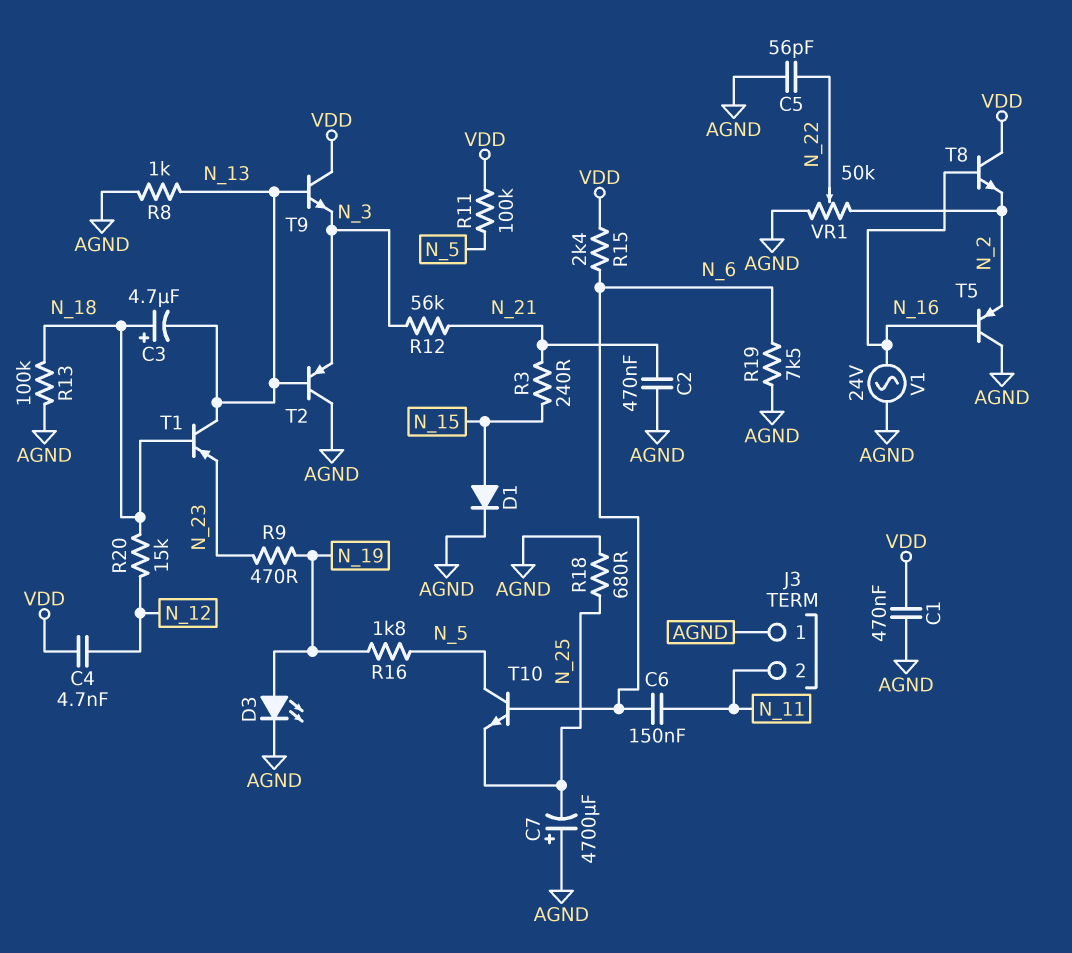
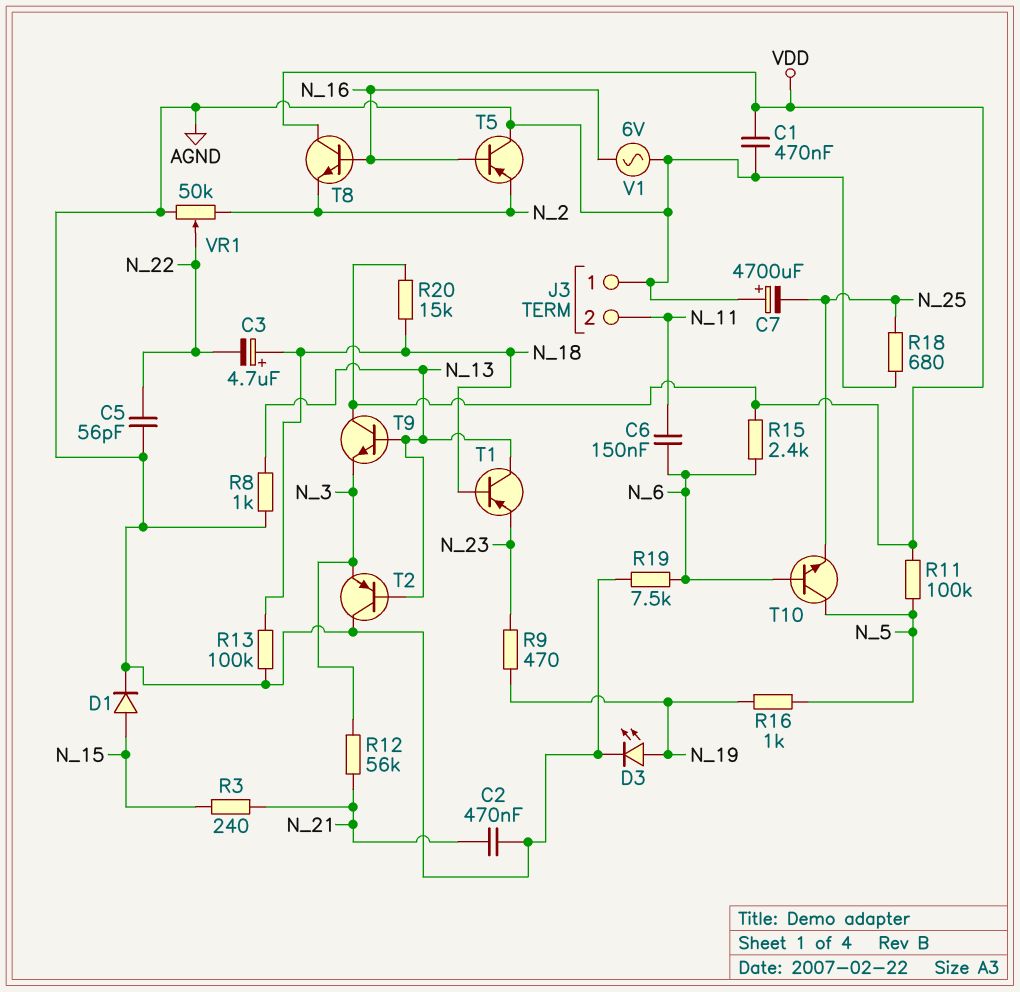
C3: 4.7uF (plus N_18, minus N_13) -> 4.7uF (plus N_18, minus N_22)
C4: 4.7nF (N_12, VDD) -> none
R16: 1.8k (N_5, N_19) -> 1k (N_5, N_19)
R20: 15k (N_12, N_18) -> 15k (N_18, VDD)
V1: AC 24V (AGND, N_16) -> AC 6V (AGND, N_16)

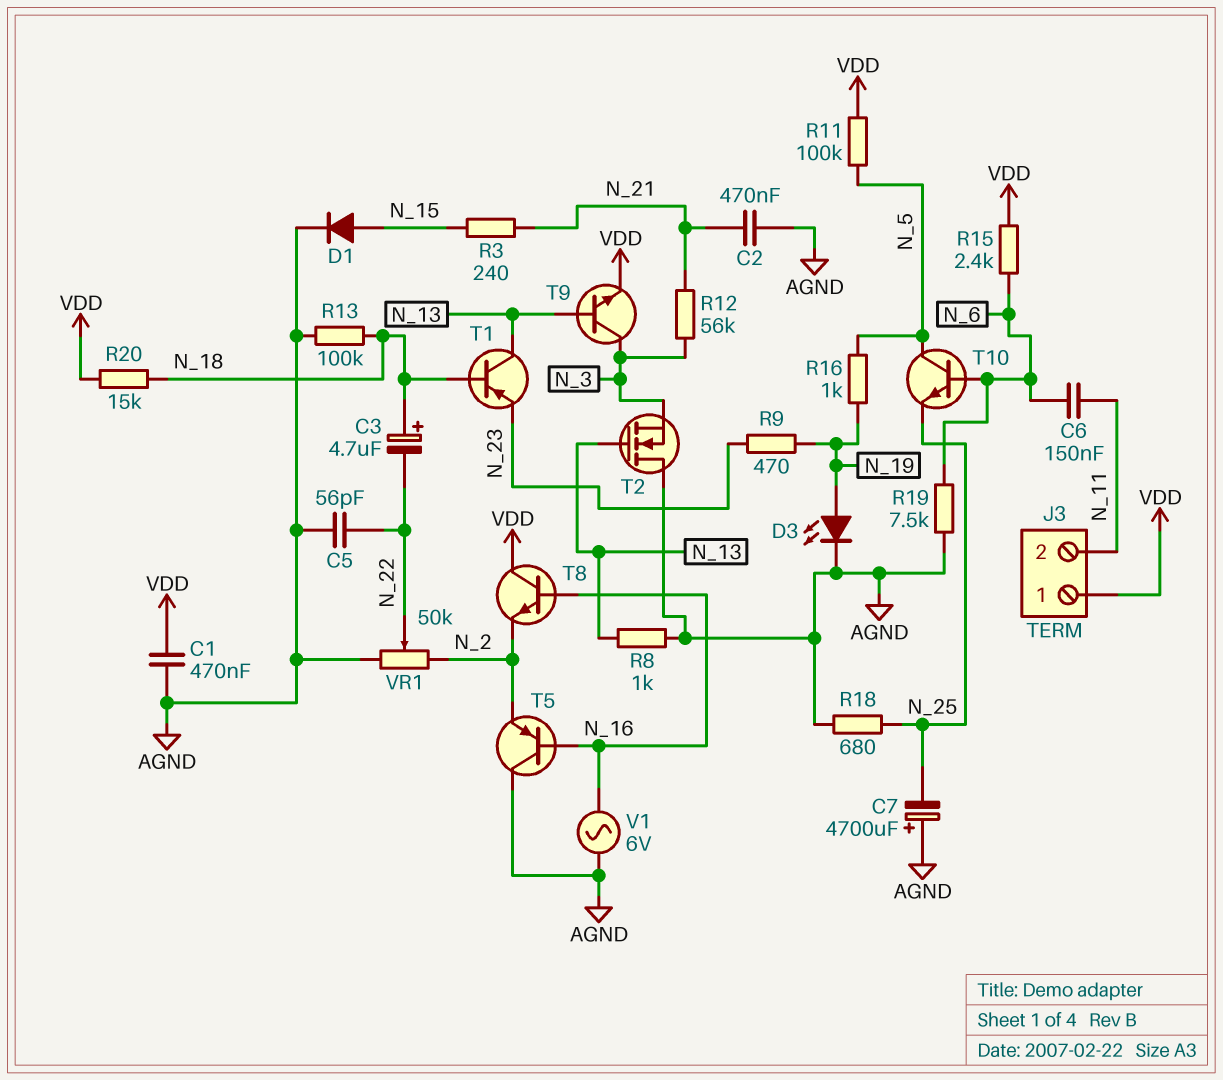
J3 pin 1: AGND -> VDD
T2: PNP (B N_13, C AGND, E N_3) -> NMOS (G N_13, D AGND, S N_3)
T9: NPN (B N_13, C VDD, E N_3) -> NPN (B N_13, C N_3, E VDD)

